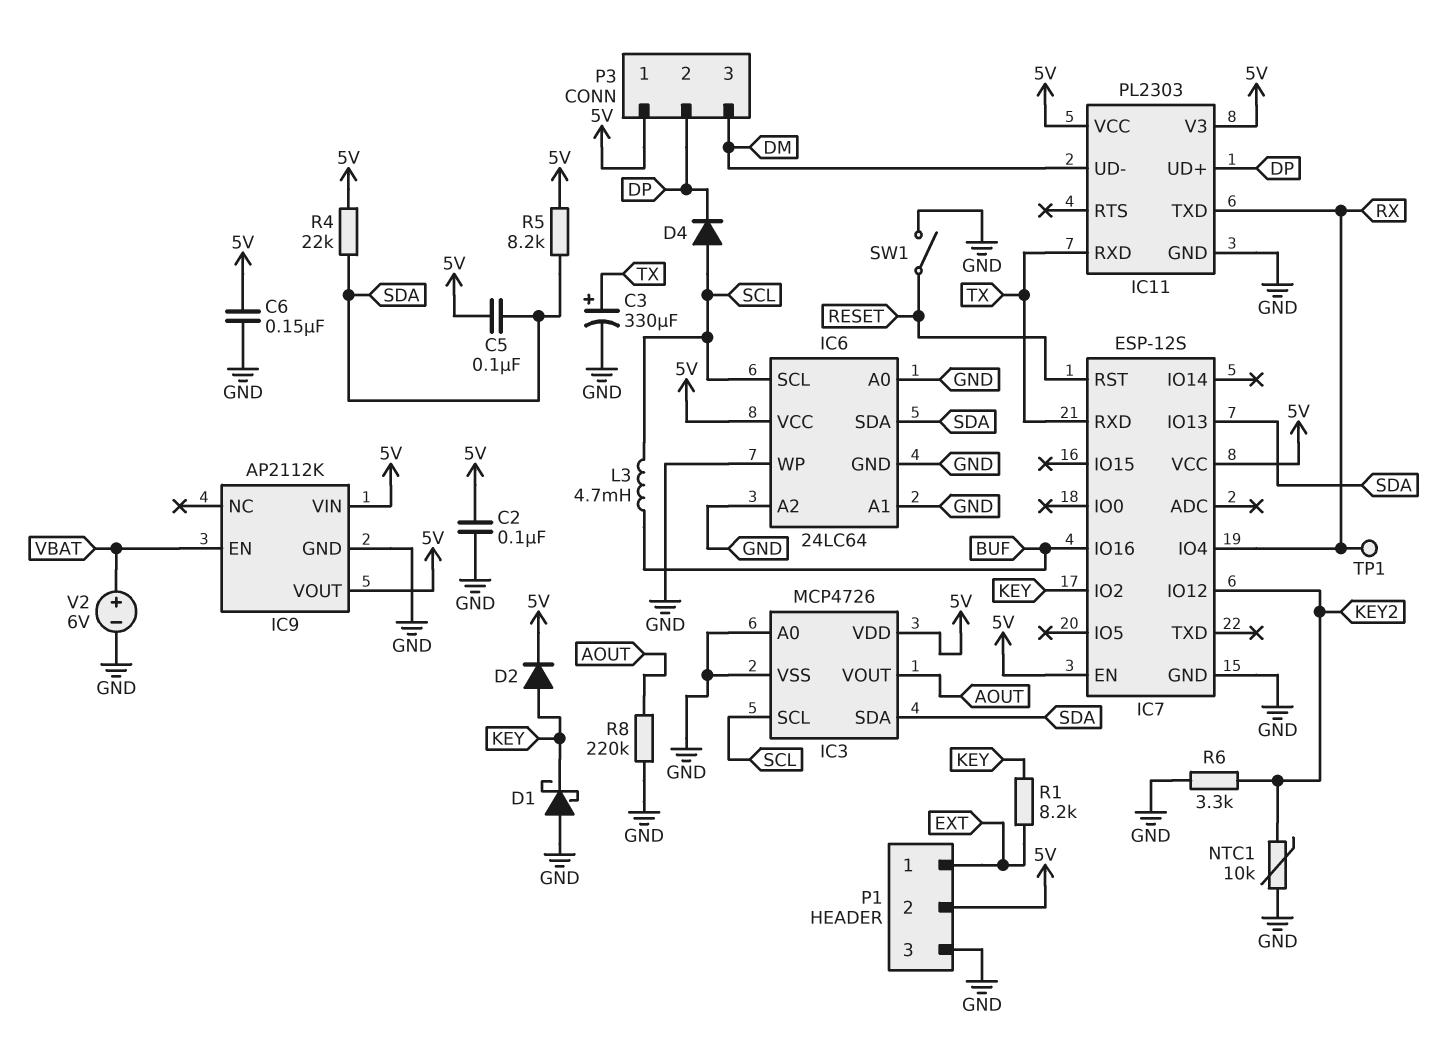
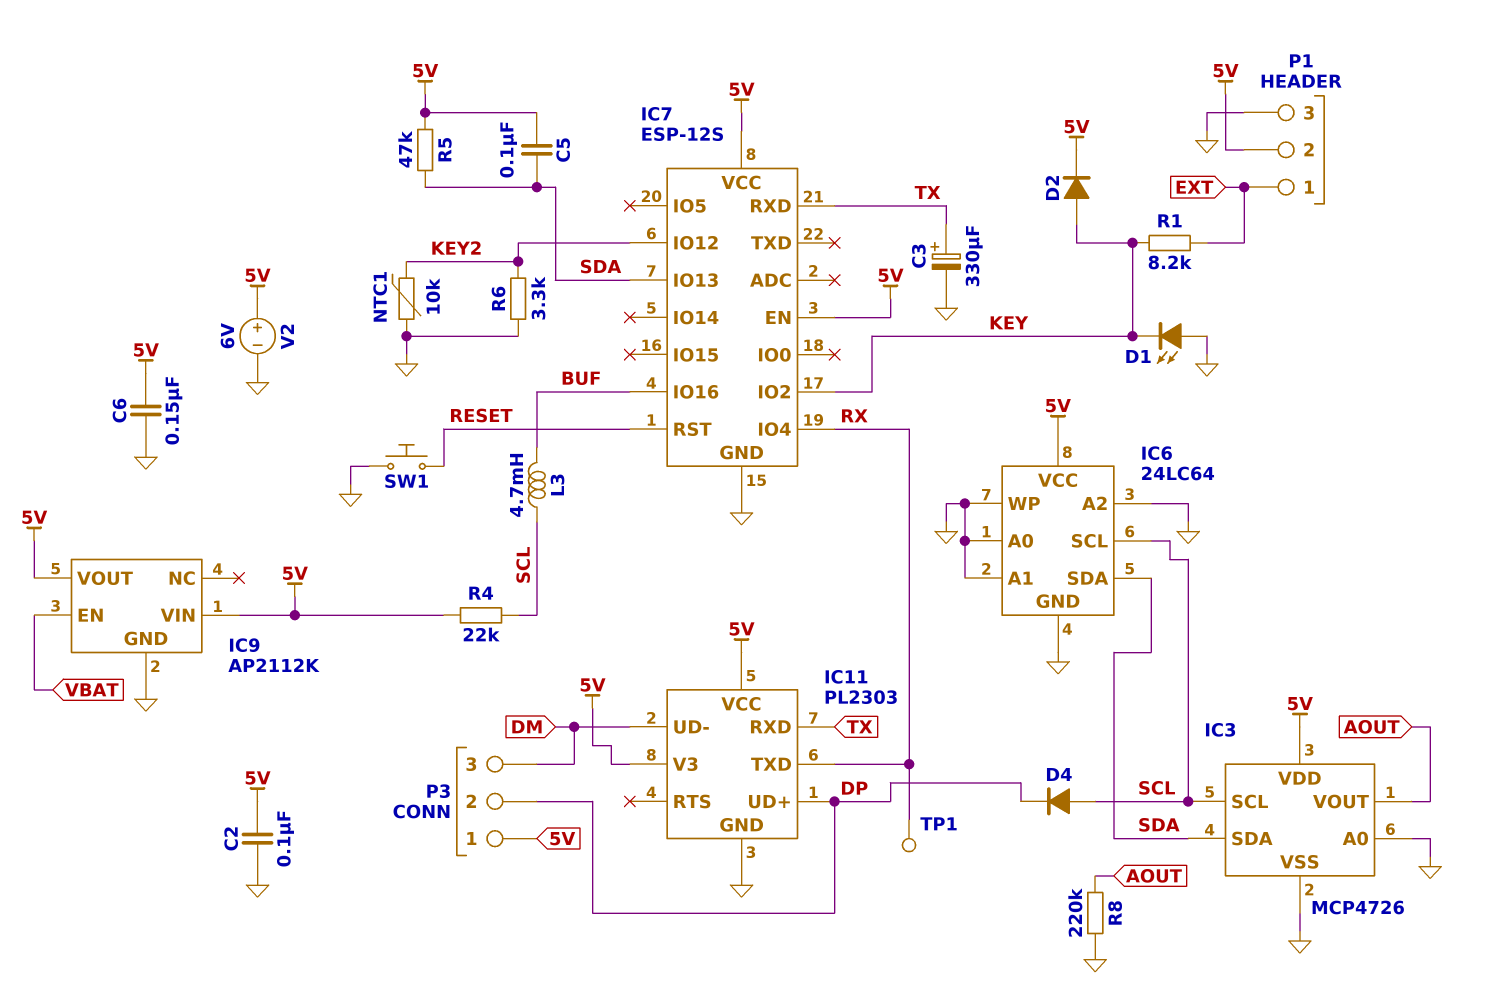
D1: schottky (A GND, K KEY) -> LED (A GND, K KEY)
R4: 22k (5V, SDA) -> 22k (5V, SCL)
R5: 8.2k (5V, SDA) -> 47k (5V, SDA)
SW1: switch (GND, RESET) -> button (GND, RESET)
V2: 6V (plus VBAT, minus GND) -> 6V (plus 5V, minus GND)

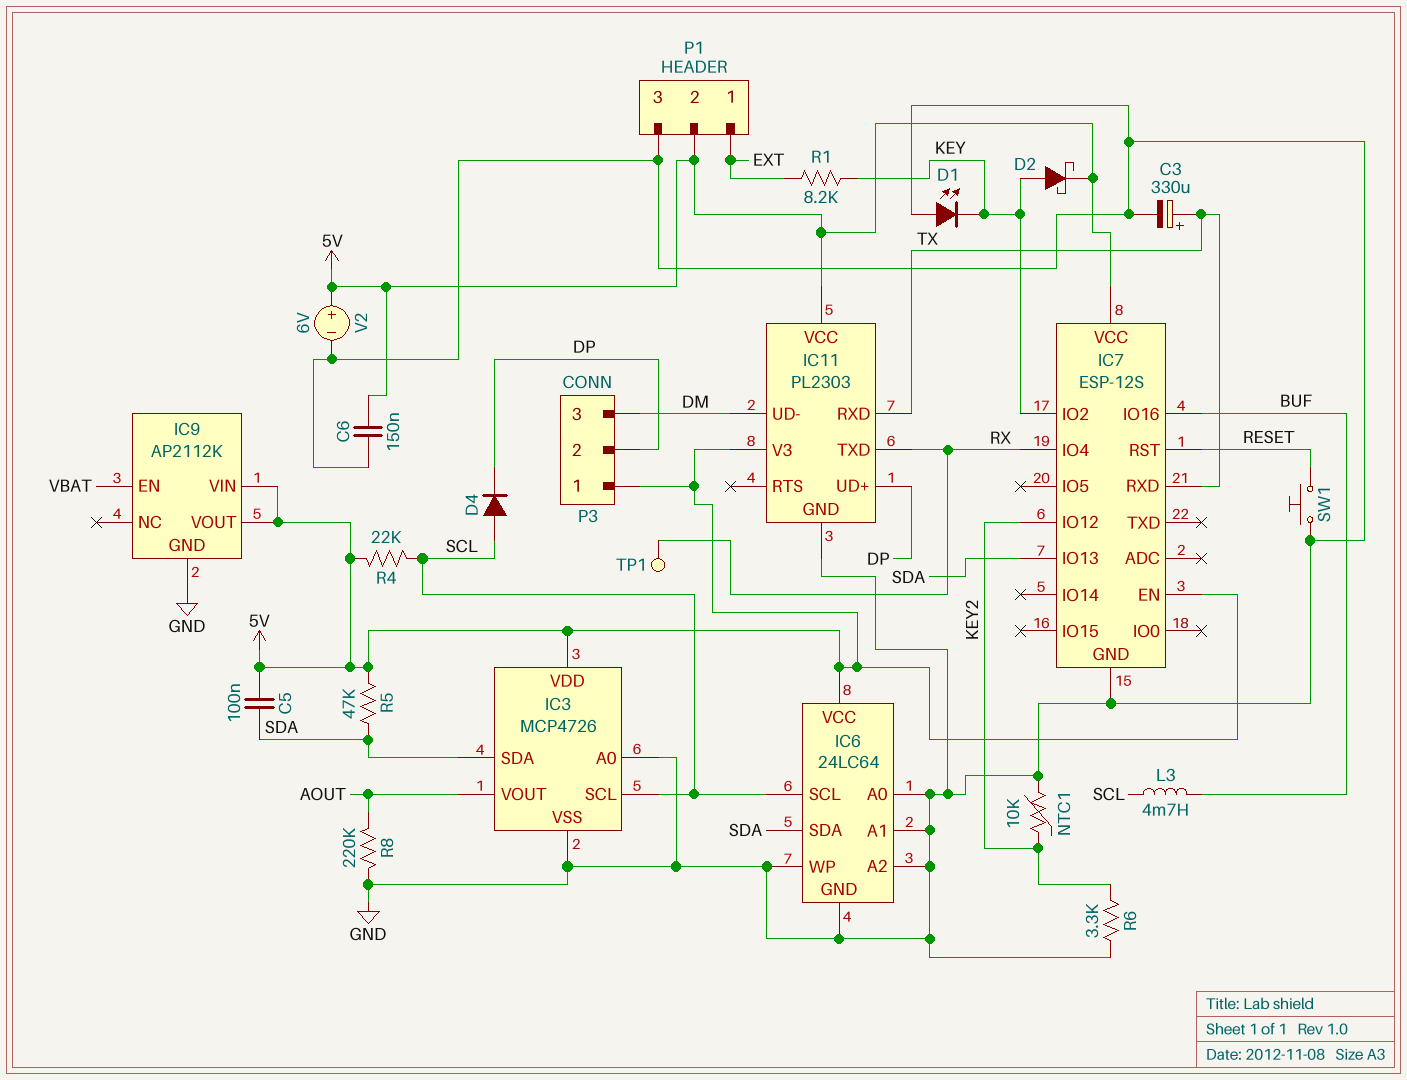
C2: 100nF (5V, GND) -> none
D2: diode (A KEY, K 5V) -> schottky (A KEY, K 5V)

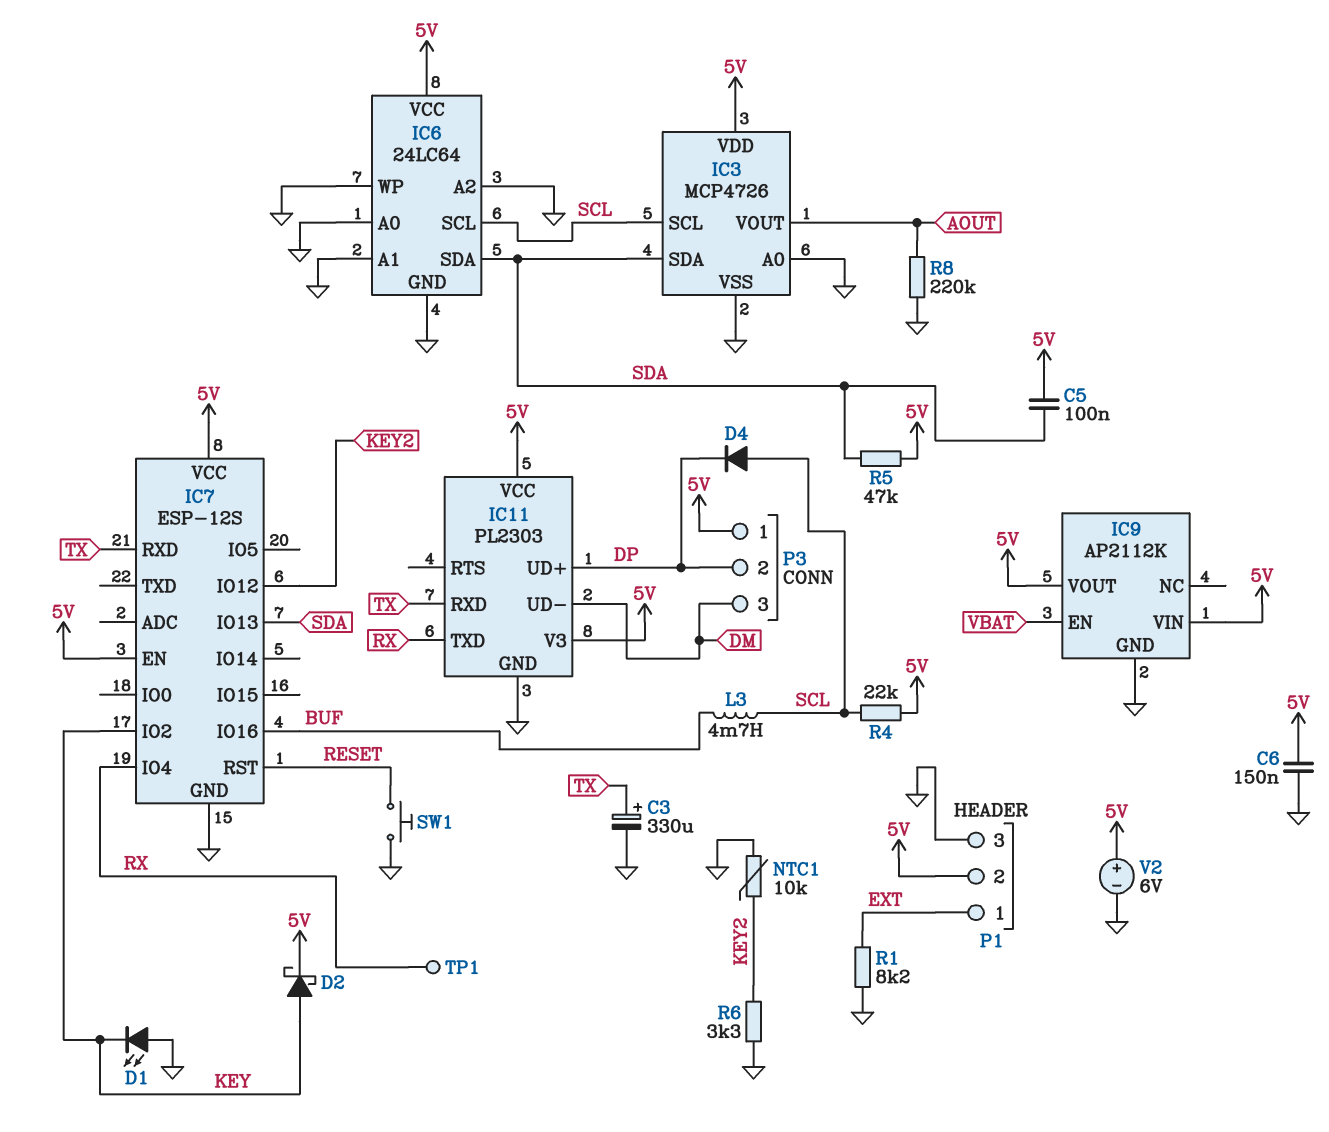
R1: 8.2k (EXT, KEY) -> 8.2k (EXT, GND)

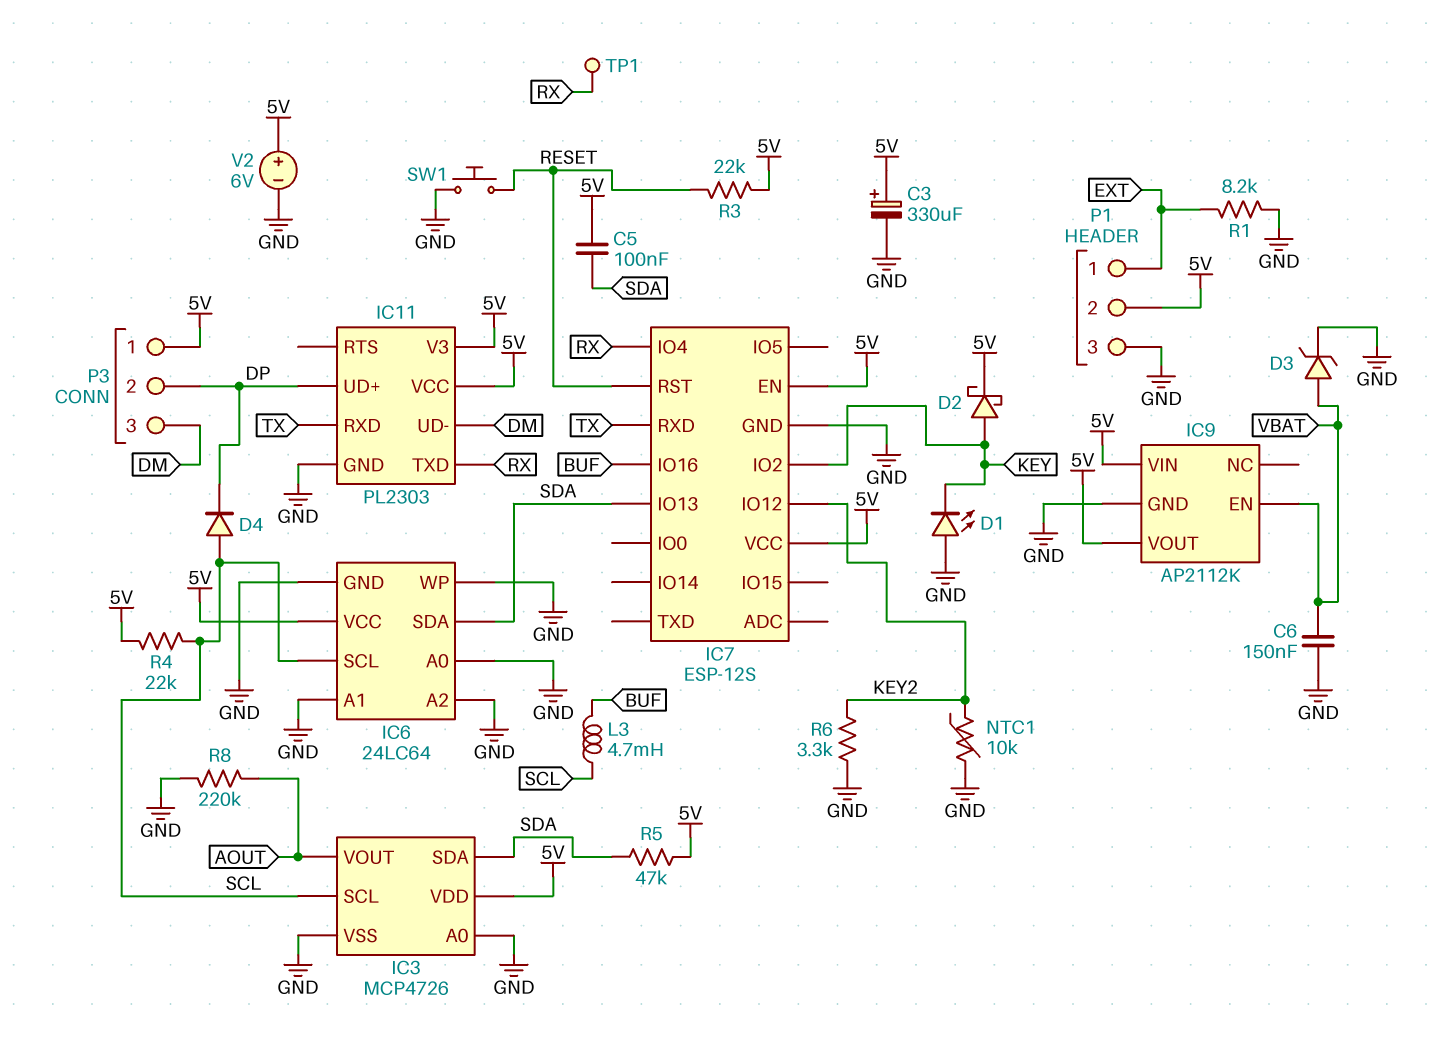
C3: 330uF (plus TX, minus GND) -> 330uF (plus 5V, minus GND)
C6: 150nF (5V, GND) -> 150nF (GND, VBAT)
D3: none -> zener (A VBAT, K GND)
R3: none -> 22k (5V, RESET)

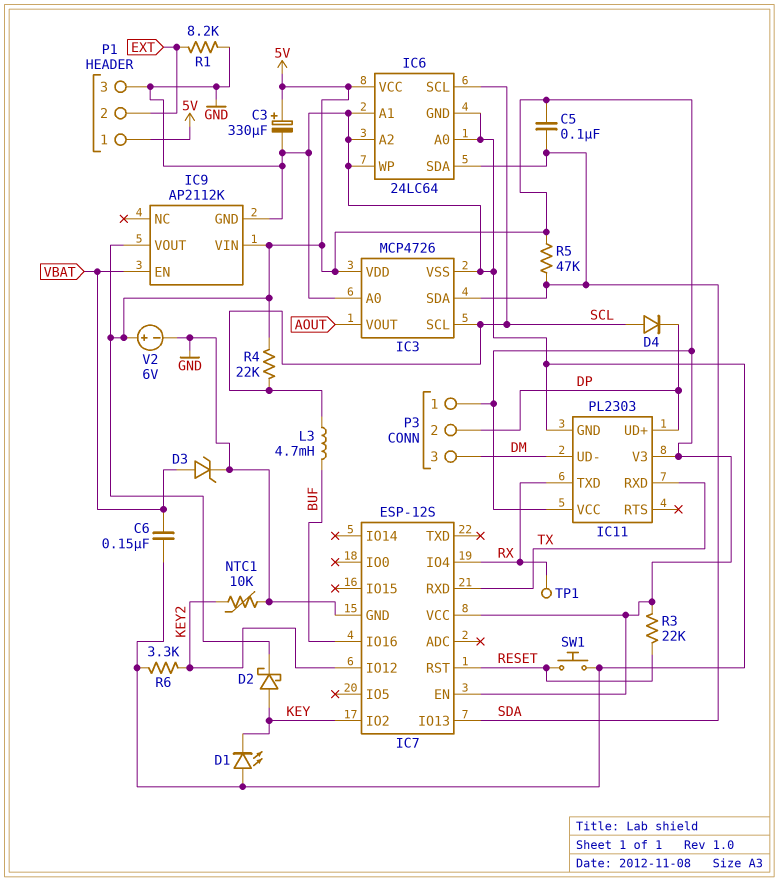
P1 pin 1: EXT -> 5V
P1 pin 2: 5V -> EXT
R8: 220k (AOUT, GND) -> none

